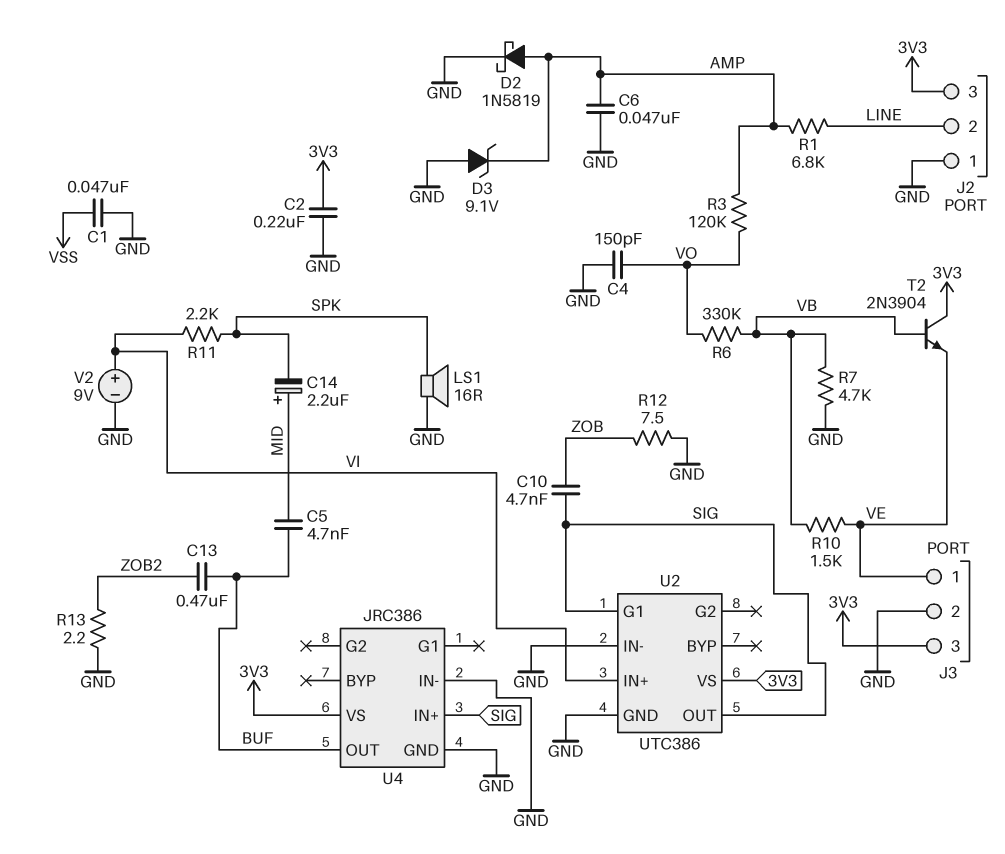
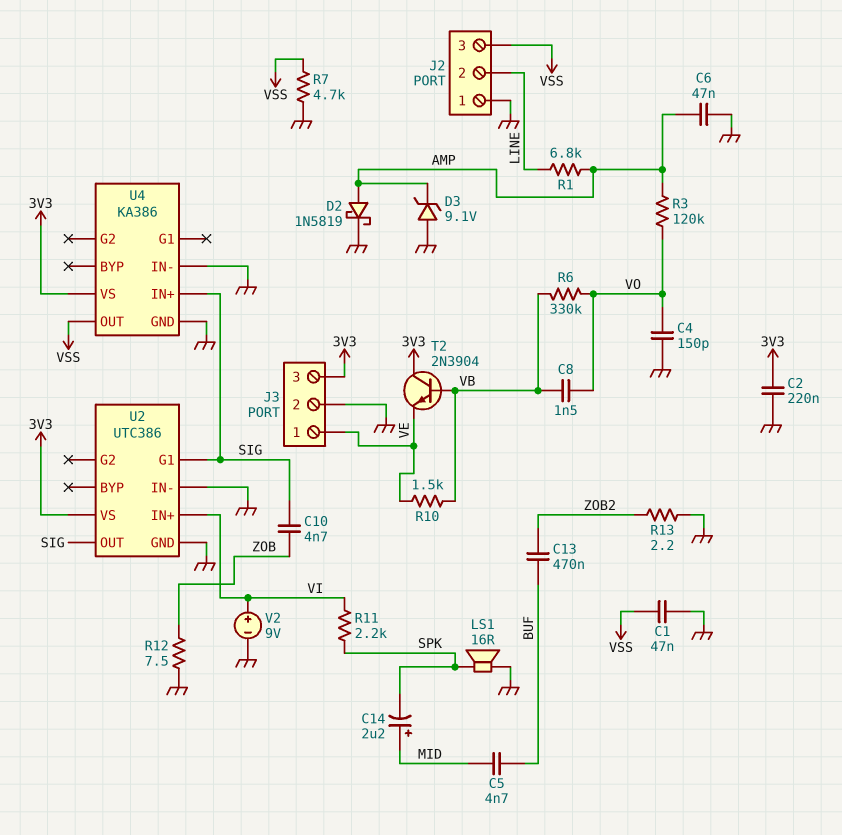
C8: none -> 1.5nF (VB, VO)
J2 pin 3: 3V3 -> VSS
R7: 4.7k (GND, VB) -> 4.7k (GND, VSS)
U4: JRC386 -> KA386
U4 pin OUT: BUF -> VSS

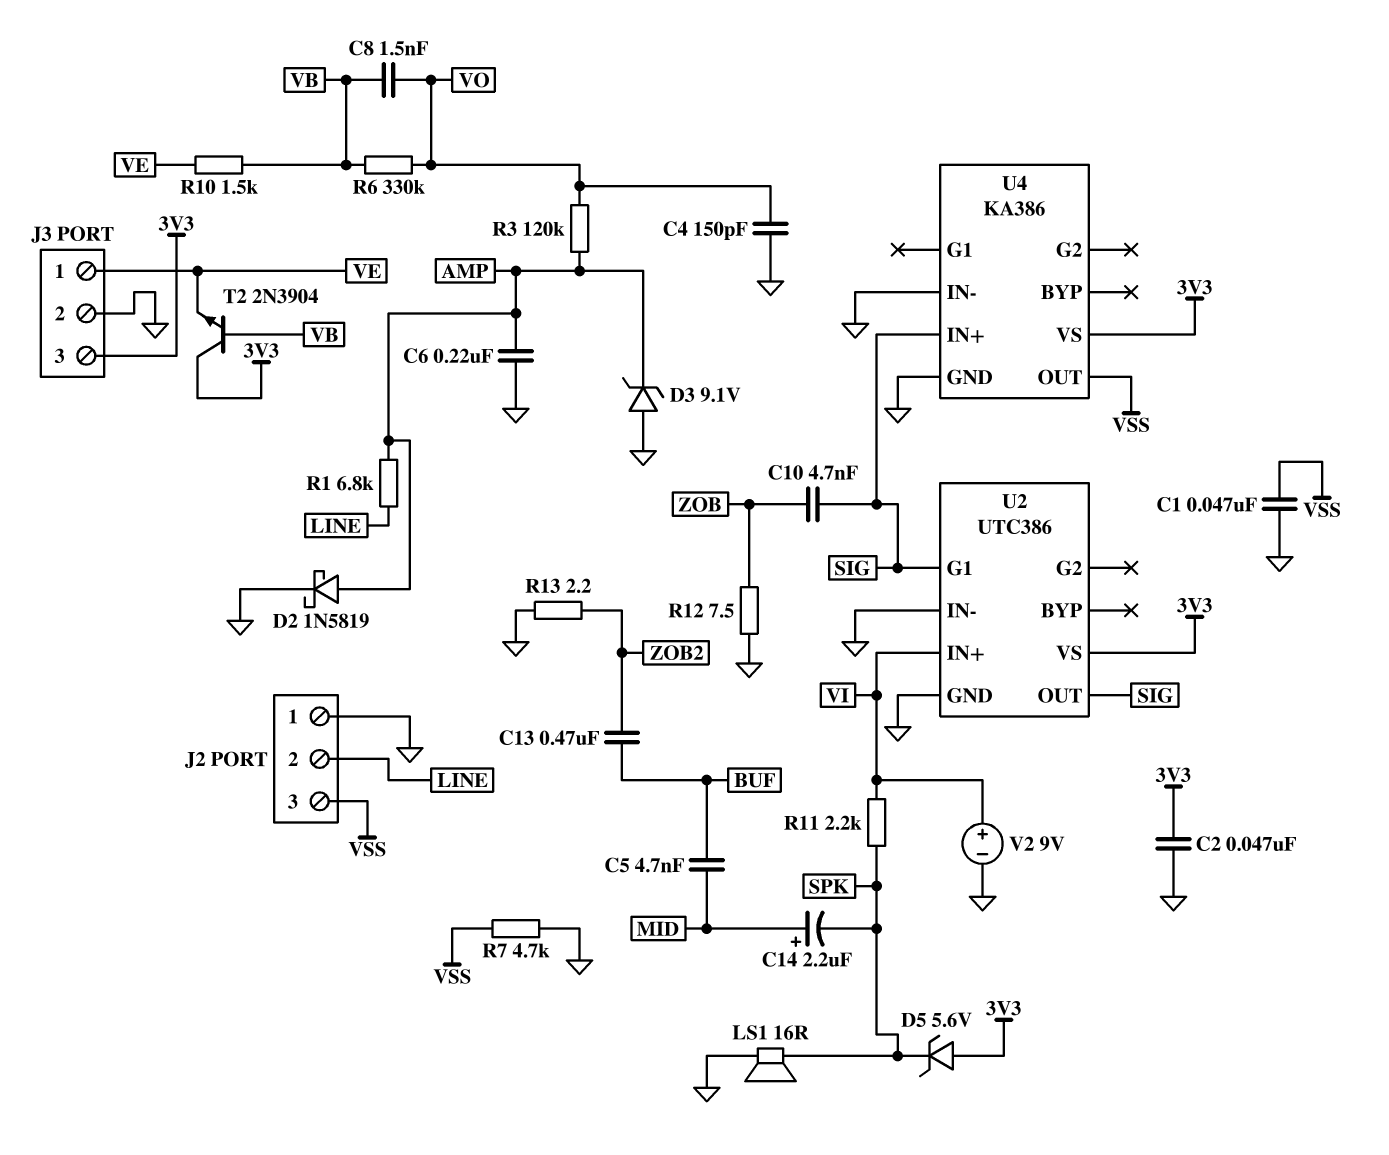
C2: 220nF (3V3, GND) -> 47nF (3V3, GND)
C6: 47nF (AMP, GND) -> 220nF (AMP, GND)
D5: none -> zener 5.6V (A 3V3, K SPK)

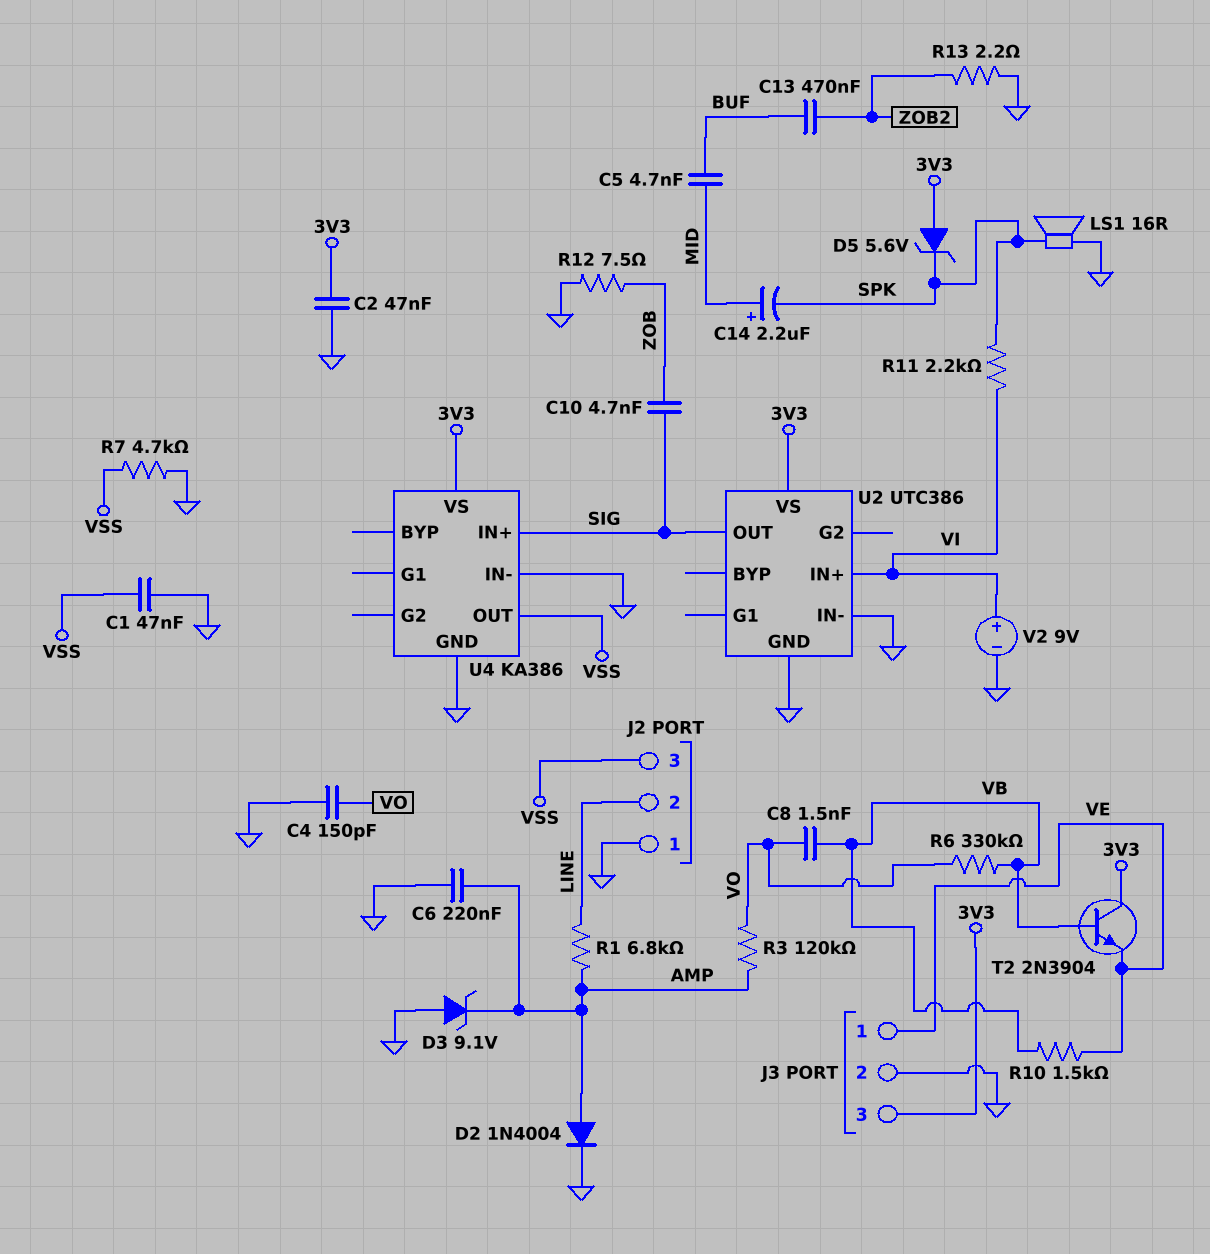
D2: schottky 1N5819 (A AMP, K GND) -> diode 1N4004 (A AMP, K GND)
U2 pin G1: SIG -> none

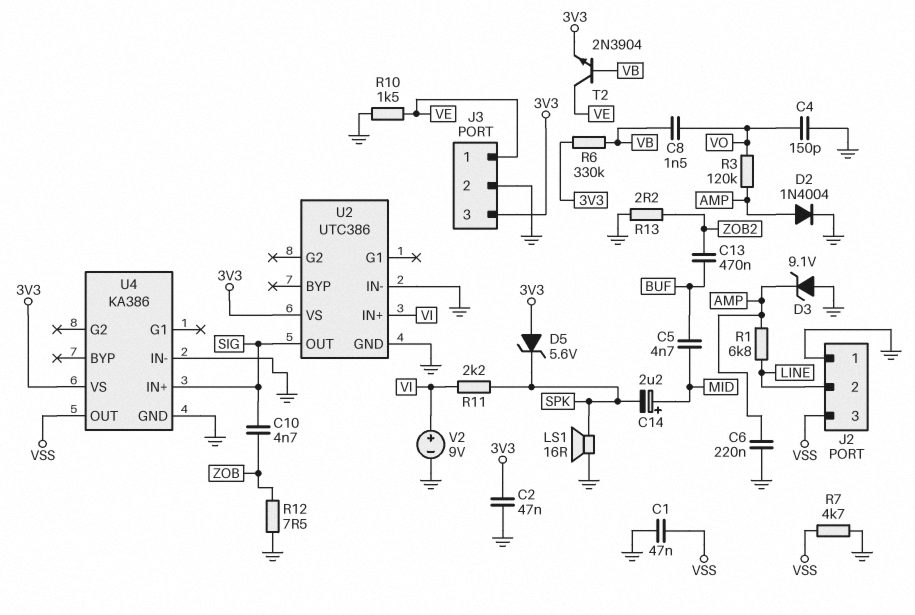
R6: 330k (VB, VO) -> 330k (3V3, VB)
R10: 1.5k (VB, VE) -> 1.5k (GND, VE)
T2: NPN 2N3904 (B VB, C 3V3, E VE) -> NPN 2N3904 (B VB, C VE, E 3V3)

